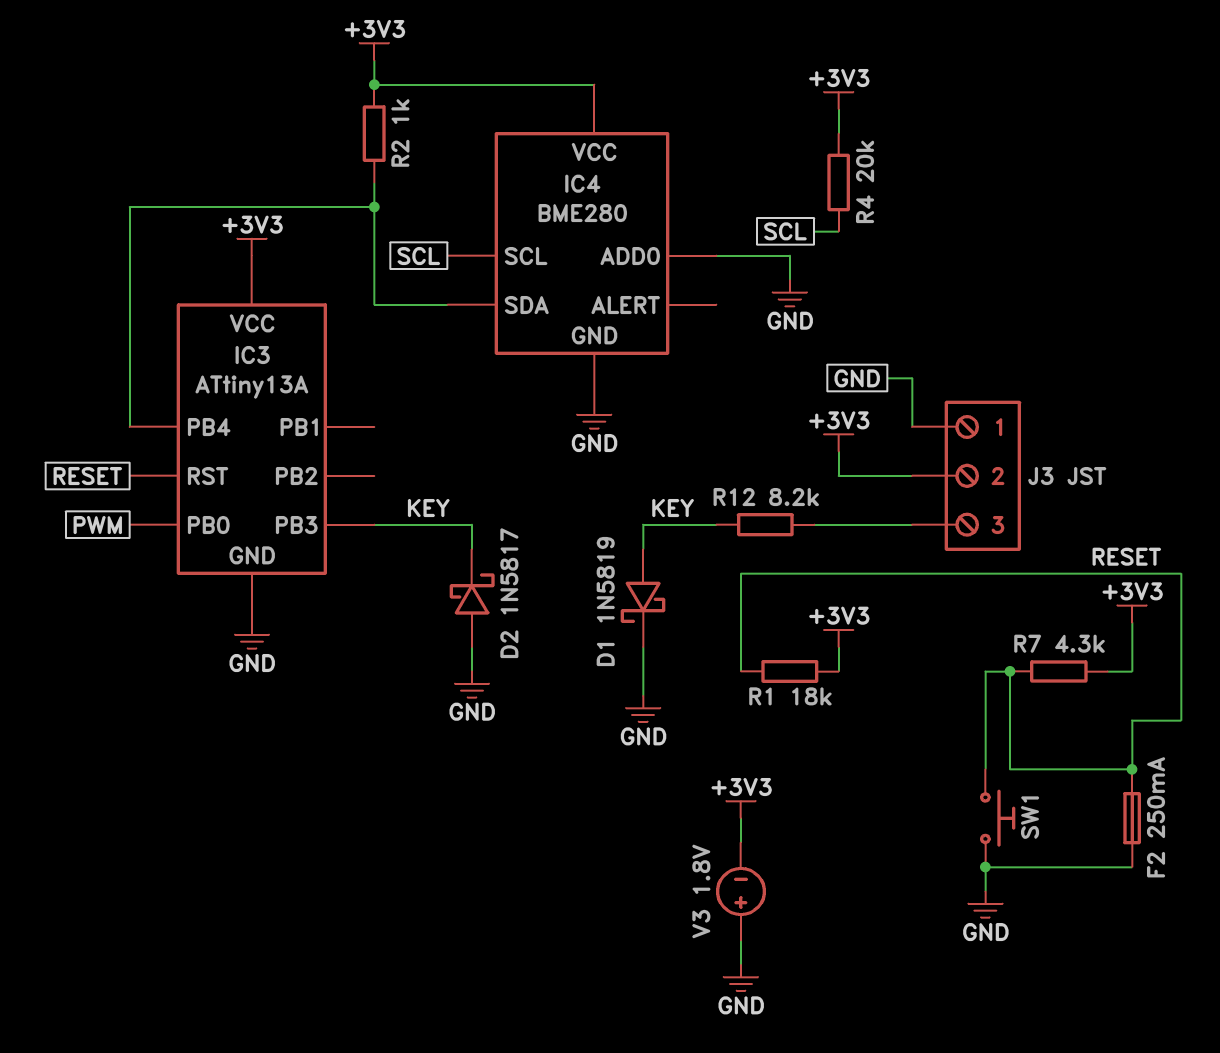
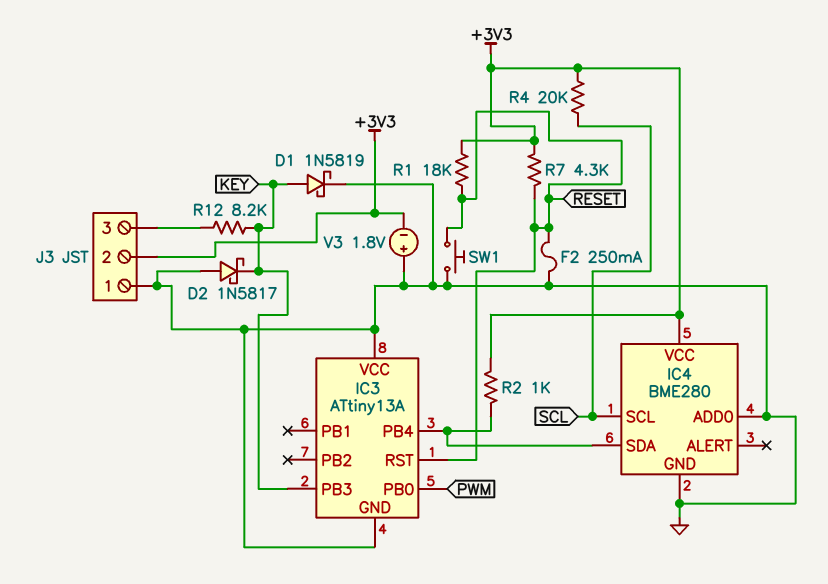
IC3 pin VCC: +3V3 -> GND

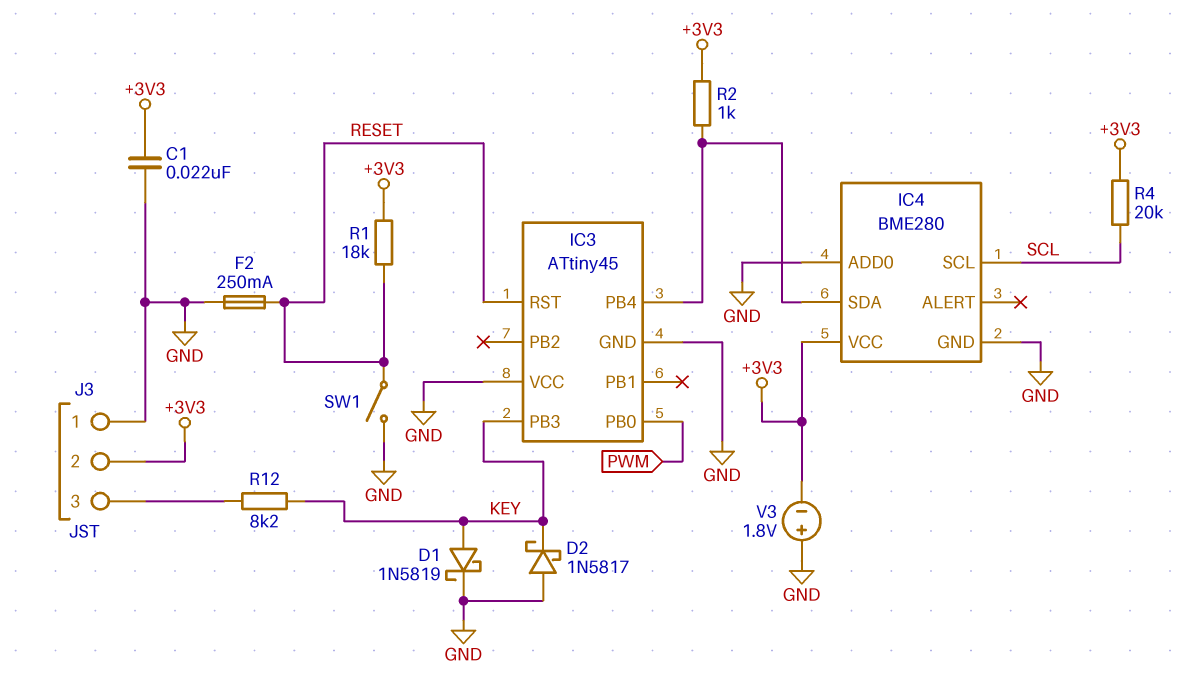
C1: none -> 22nF (+3V3, GND)
IC3: ATtiny13A -> ATtiny45
R7: 4.3k (+3V3, RESET) -> none
SW1: button (GND, RESET) -> switch (GND, RESET)

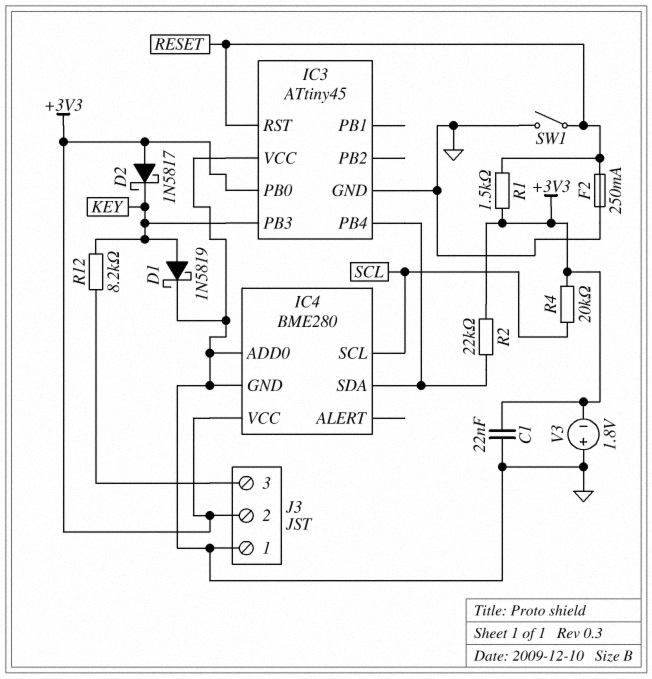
D2: schottky 1N5817 (A GND, K KEY) -> schottky 1N5817 (A +3V3, K KEY)
IC3 pin PB0: PWM -> +3V3
R1: 18k (+3V3, RESET) -> 1.5k (+3V3, RESET)
R2: 1k (+3V3, IC3/PB4) -> 22k (+3V3, IC3/PB4)

